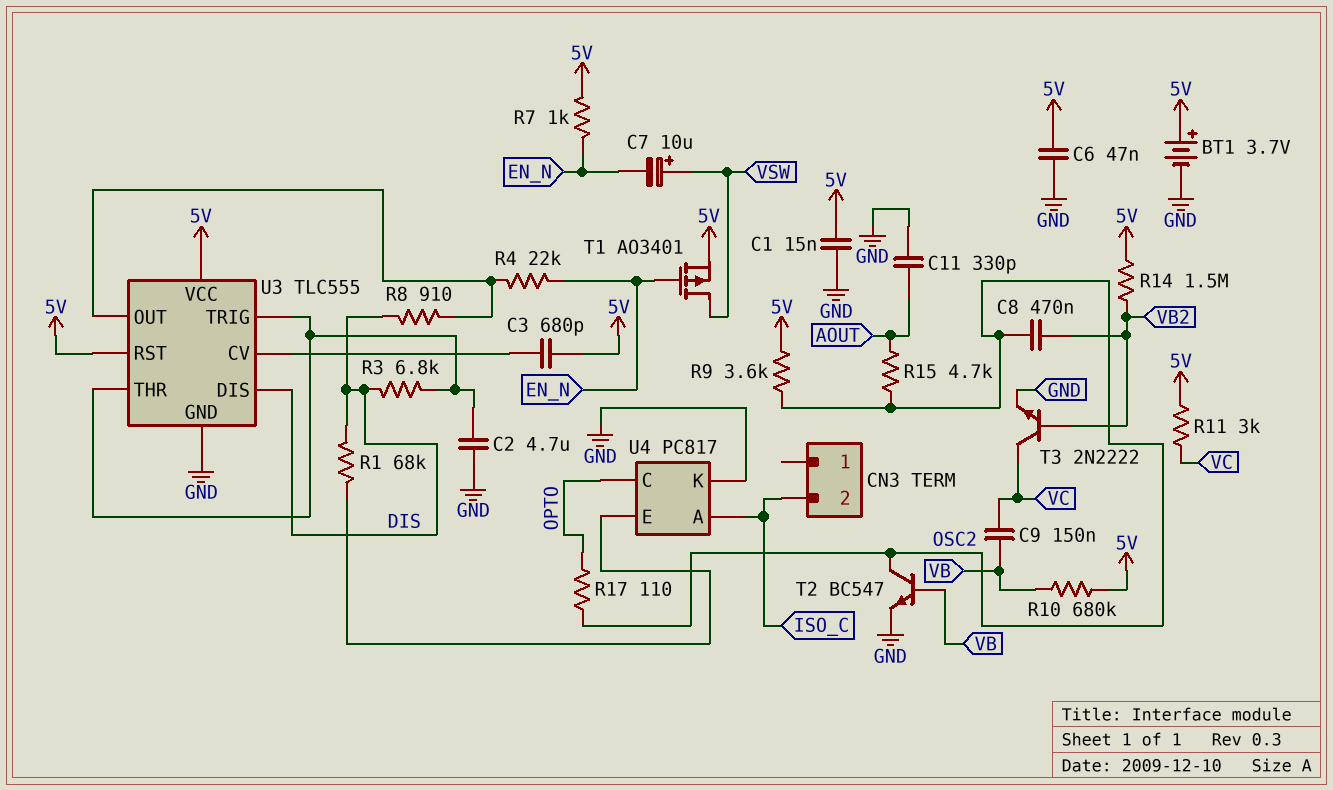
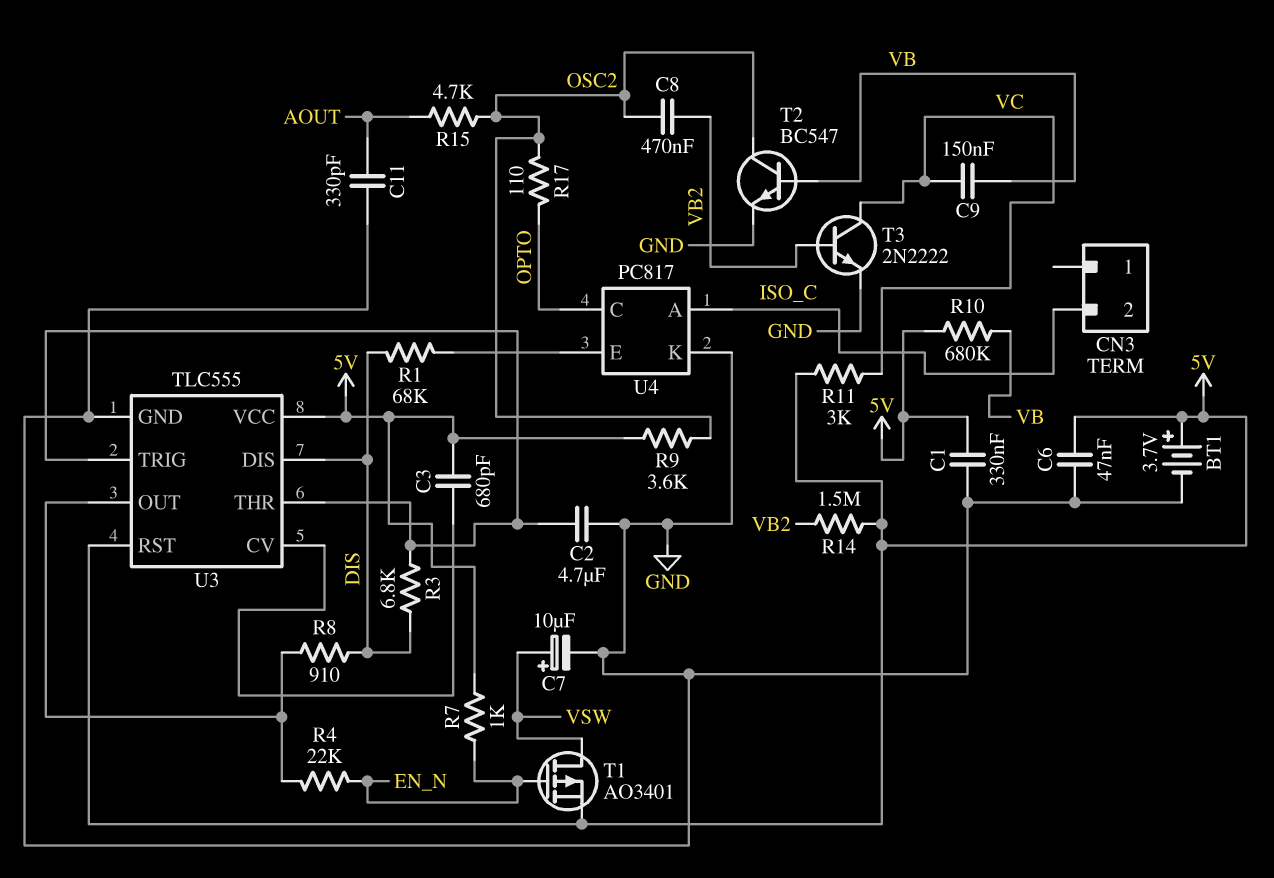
C1: 15nF (5V, GND) -> 330nF (5V, GND)
C7: 10uF (plus VSW, minus EN_N) -> 10uF (plus VSW, minus GND)

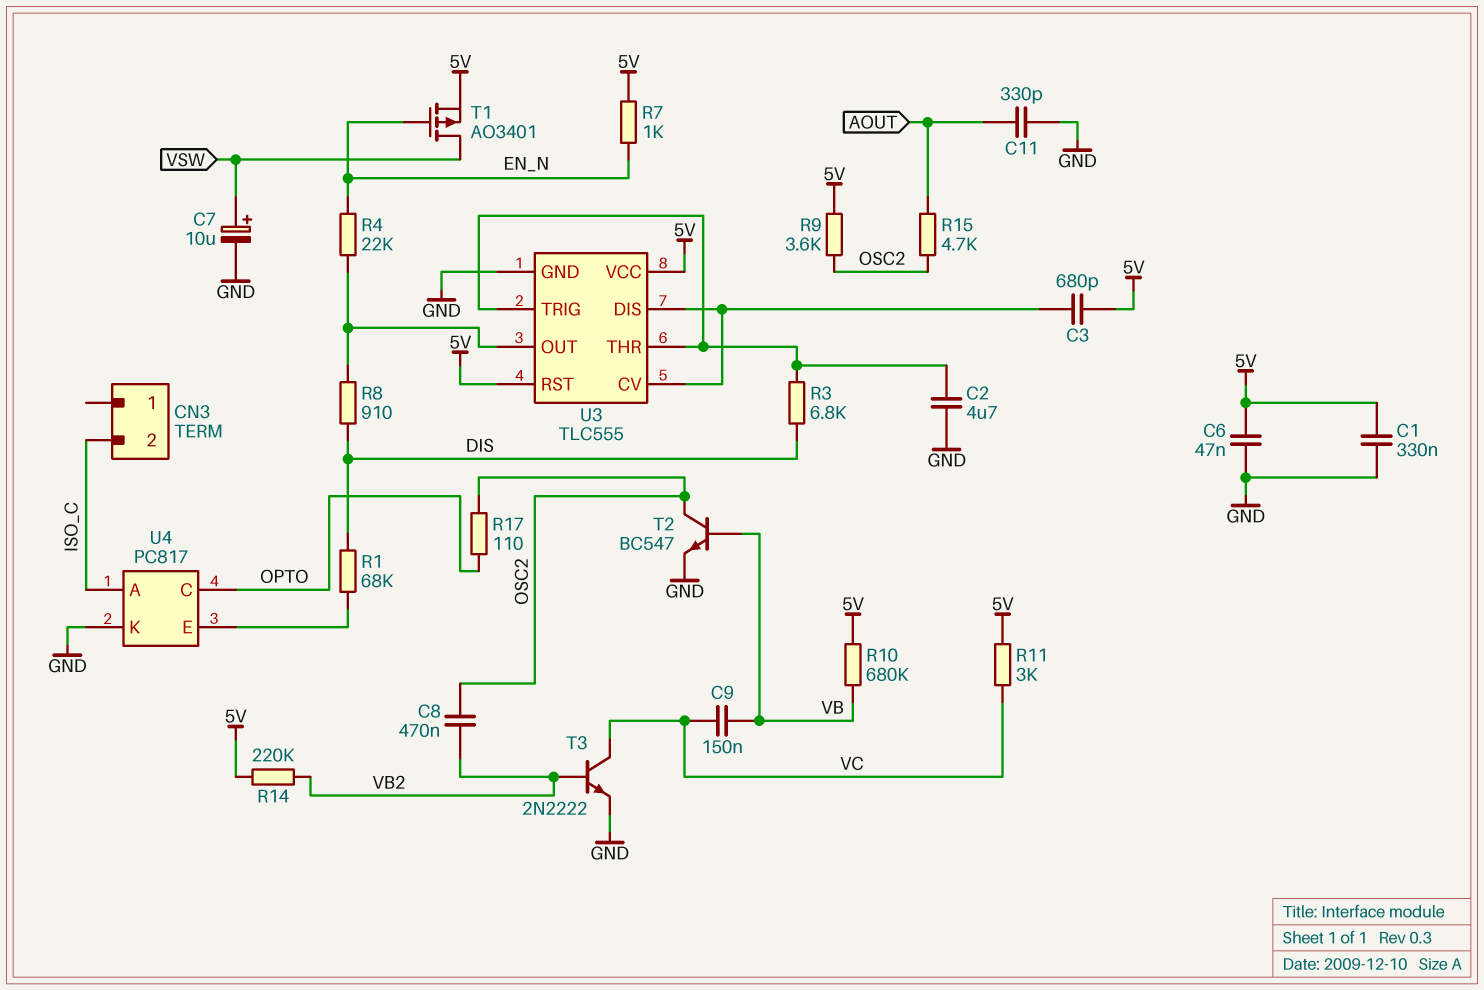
BT1: 3.7V (plus 5V, minus GND) -> none
R14: 1.5M (5V, VB2) -> 220k (5V, VB2)
U3 pin DIS: DIS -> U3/CV

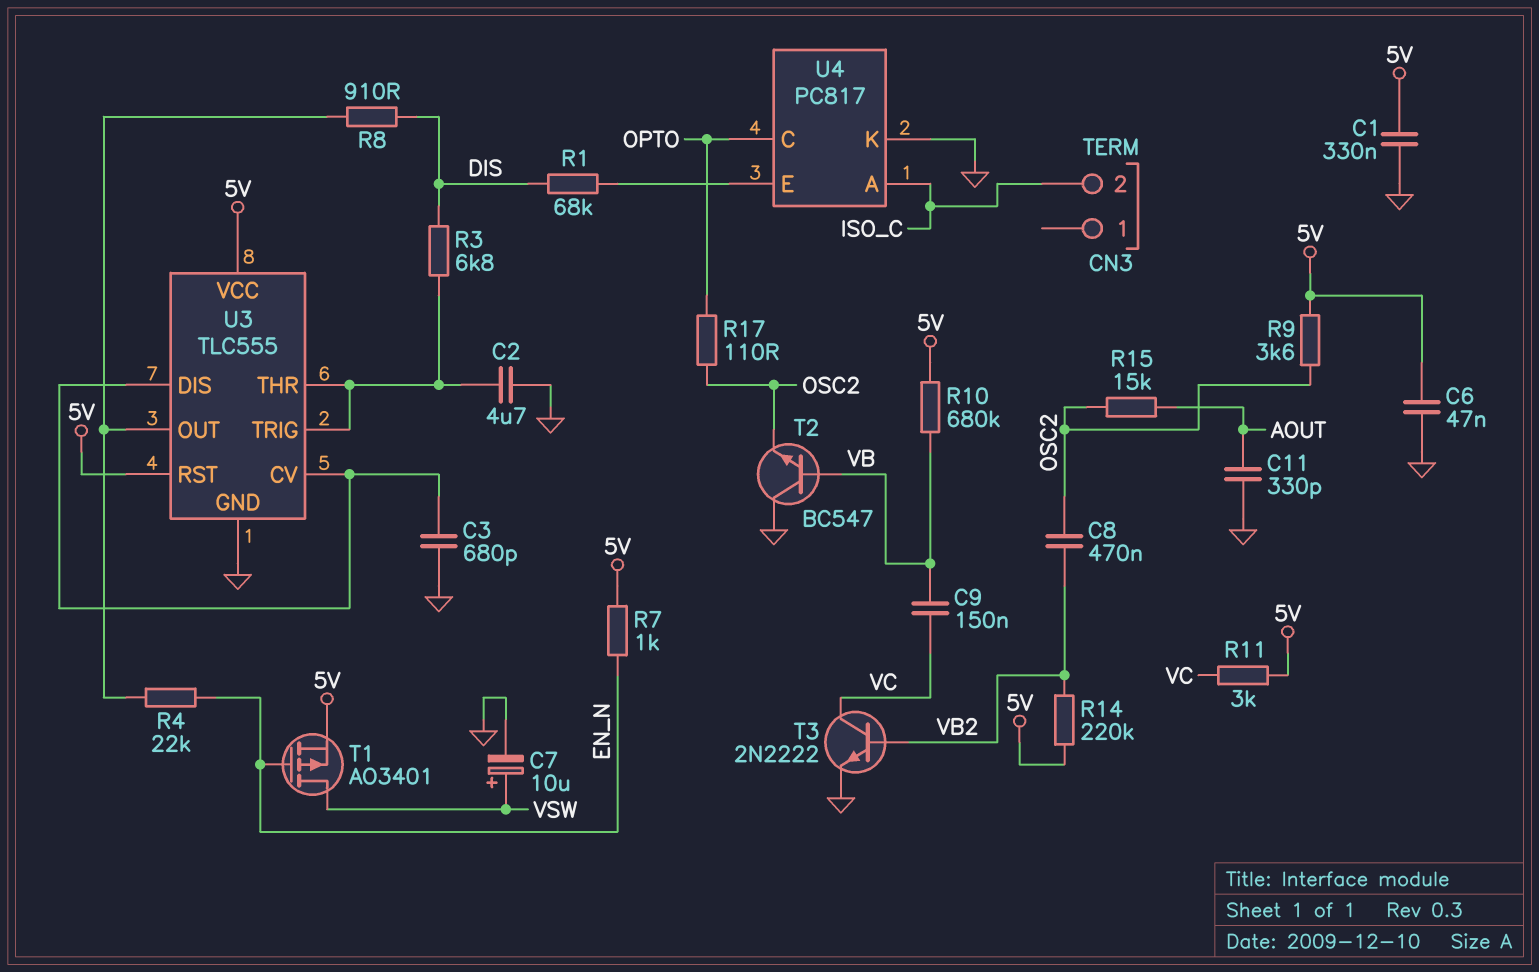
C3: 680pF (5V, U3/CV) -> 680pF (GND, U3/CV)
R15: 4.7k (AOUT, OSC2) -> 15k (AOUT, OSC2)
T2: NPN BC547 (B VB, C OSC2, E GND) -> NPN BC547 (B VB, C GND, E OSC2)

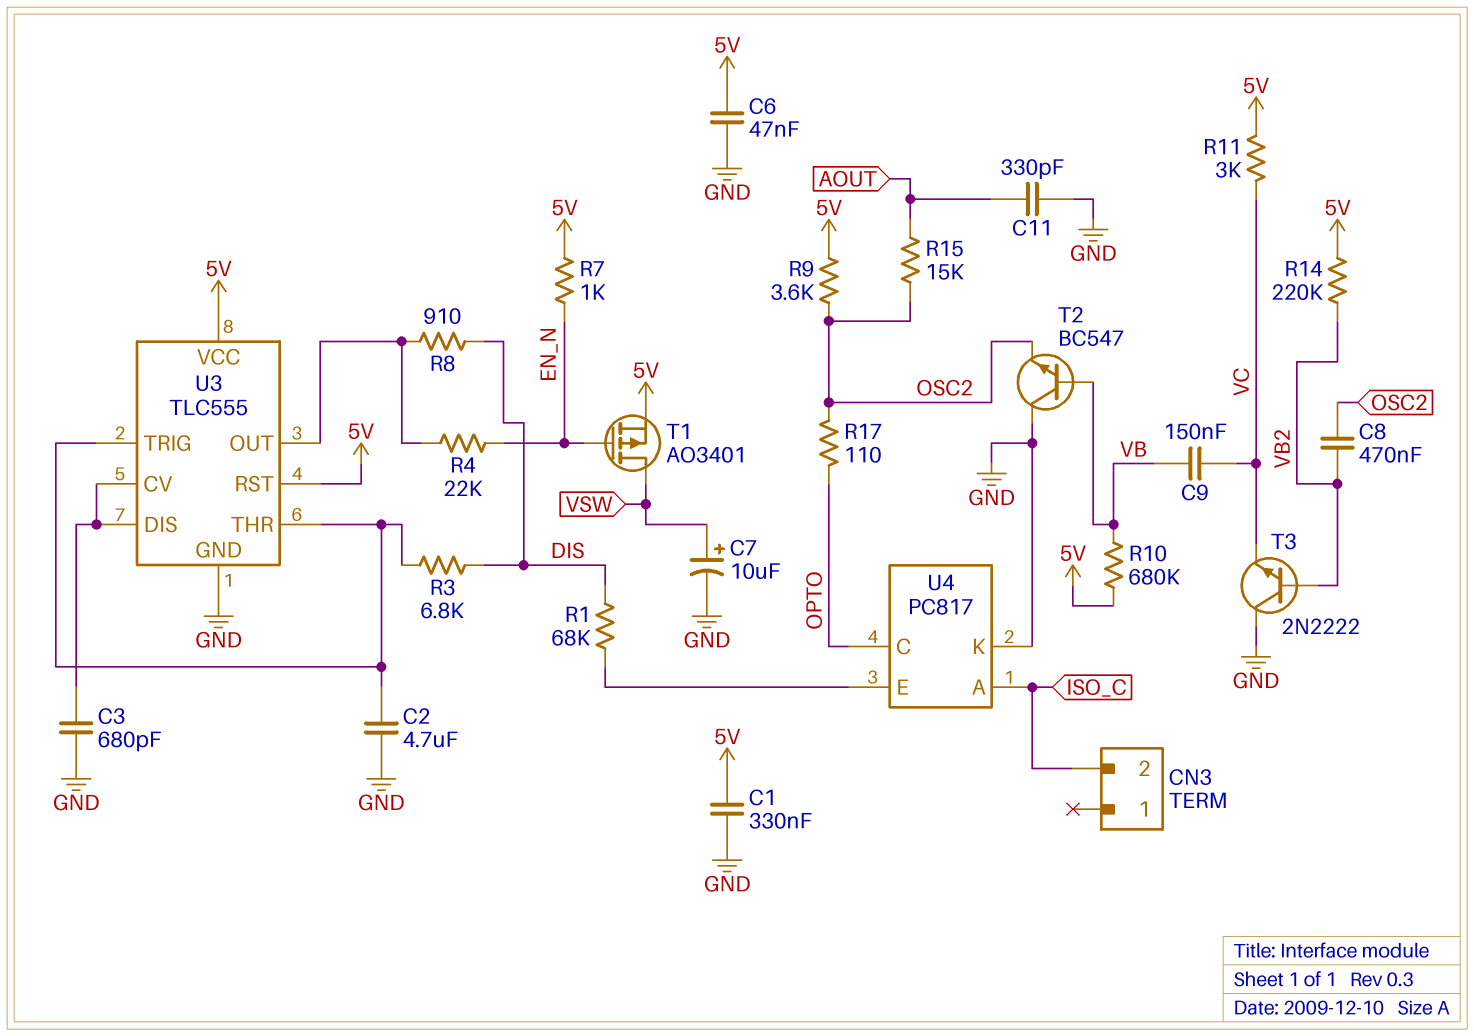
T3: NPN 2N2222 (B VB2, C VC, E GND) -> NPN 2N2222 (B VB2, C GND, E VC)

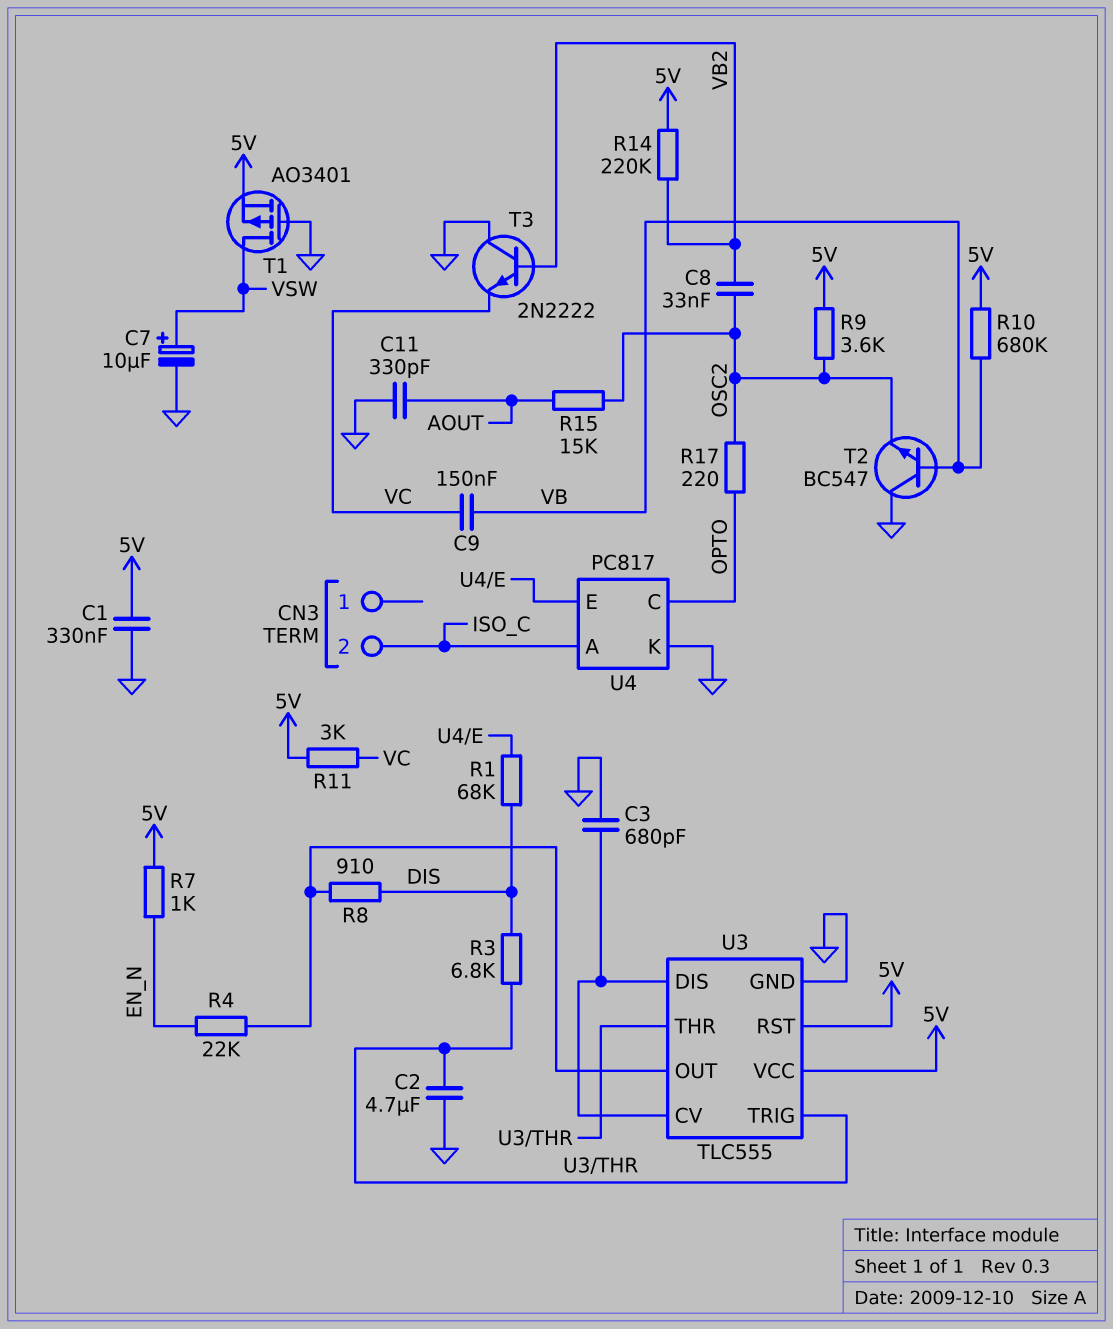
C6: 47nF (5V, GND) -> none
C8: 470nF (OSC2, VB2) -> 33nF (OSC2, VB2)
R17: 110 (OPTO, OSC2) -> 220 (OPTO, OSC2)
T1: PMOS AO3401 (G EN_N, D VSW, S 5V) -> PMOS AO3401 (G GND, D VSW, S 5V)

